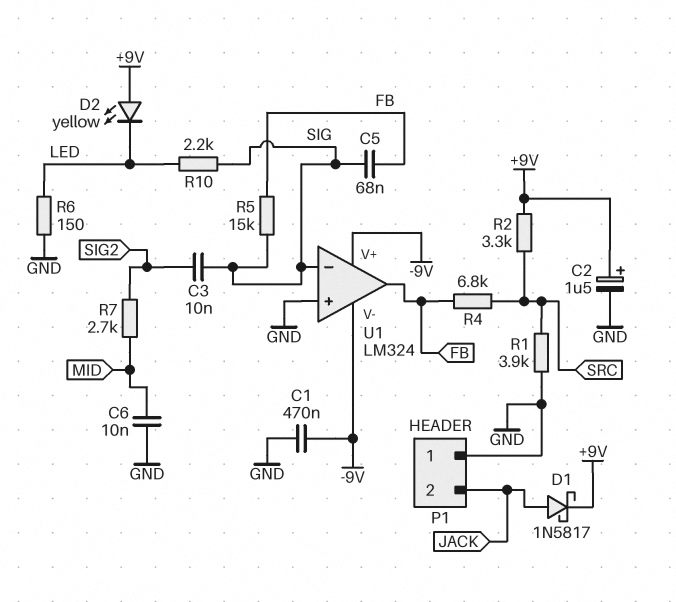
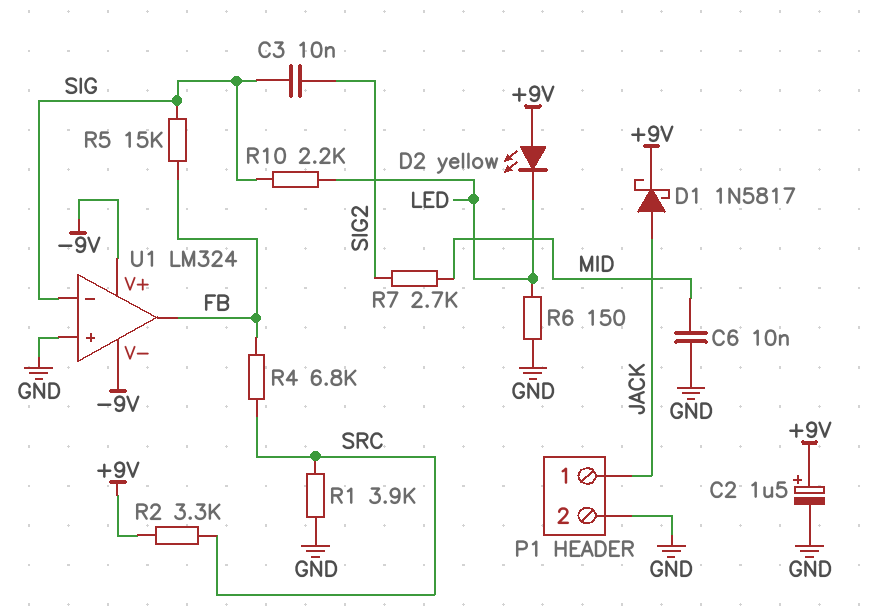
C1: 470nF (-9V, GND) -> none
C5: 68nF (FB, SIG) -> none
P1 pin 1: GND -> JACK
P1 pin 2: JACK -> GND

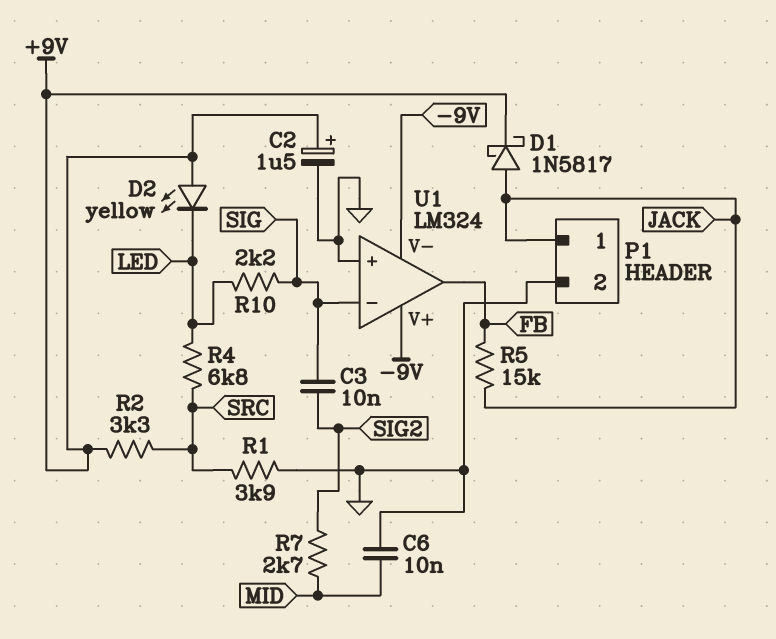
R4: 6.8k (FB, SRC) -> 6.8k (LED, SRC)
R5: 15k (FB, SIG) -> 15k (FB, JACK)
R6: 150 (GND, LED) -> none

